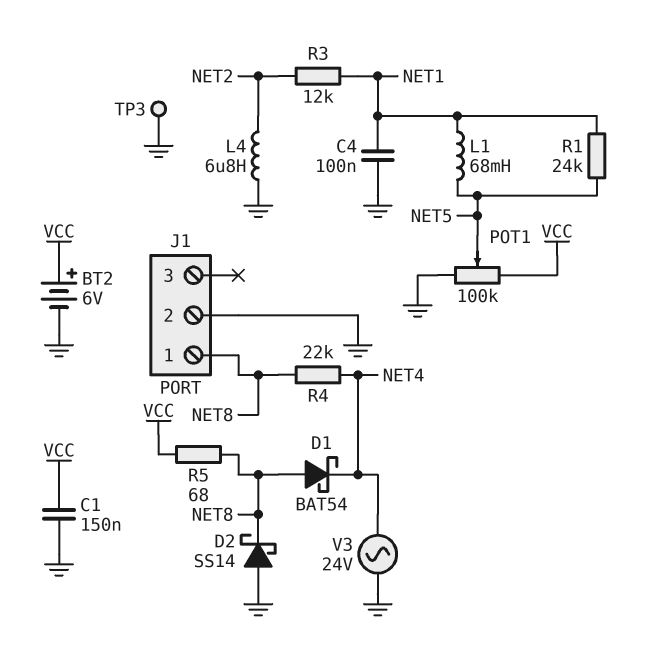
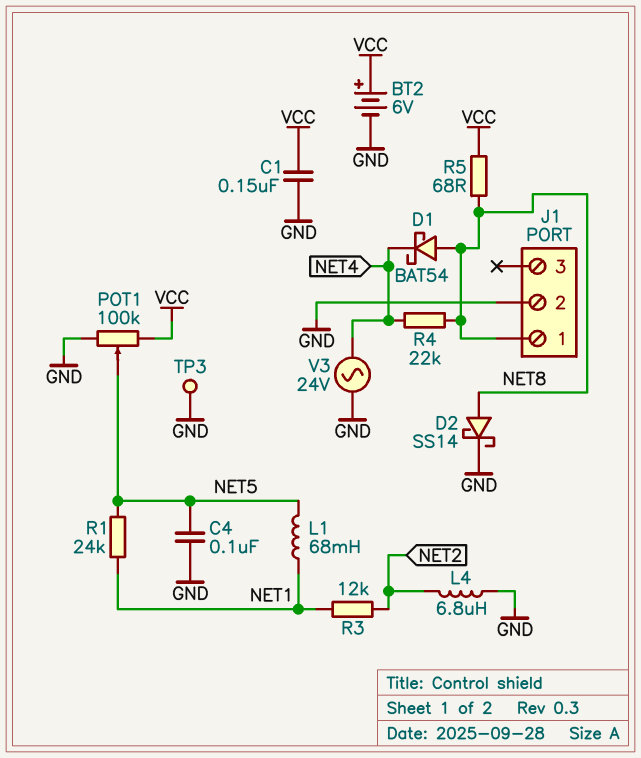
C4: 100nF (GND, NET1) -> 100nF (GND, NET5)
D2: schottky SS14 (A GND, K NET8) -> schottky SS14 (A NET8, K GND)

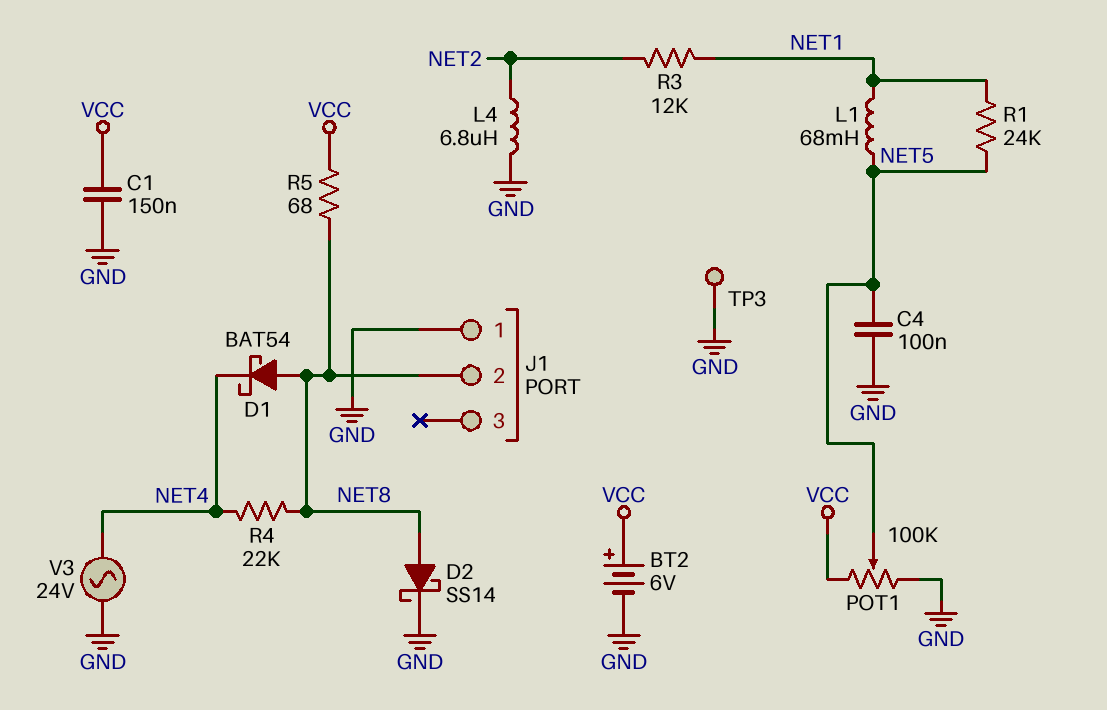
J1 pin 1: NET8 -> GND
J1 pin 2: GND -> NET8

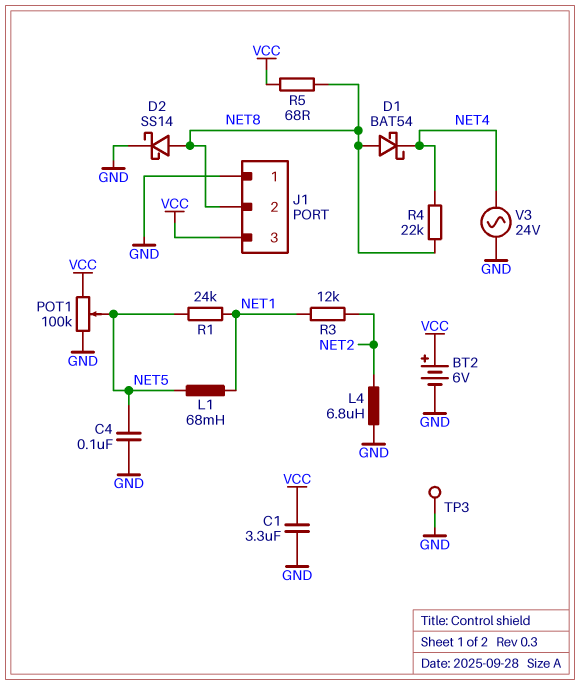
C1: 150nF (GND, VCC) -> 3.3uF (GND, VCC)
J1 pin 3: none -> VCC

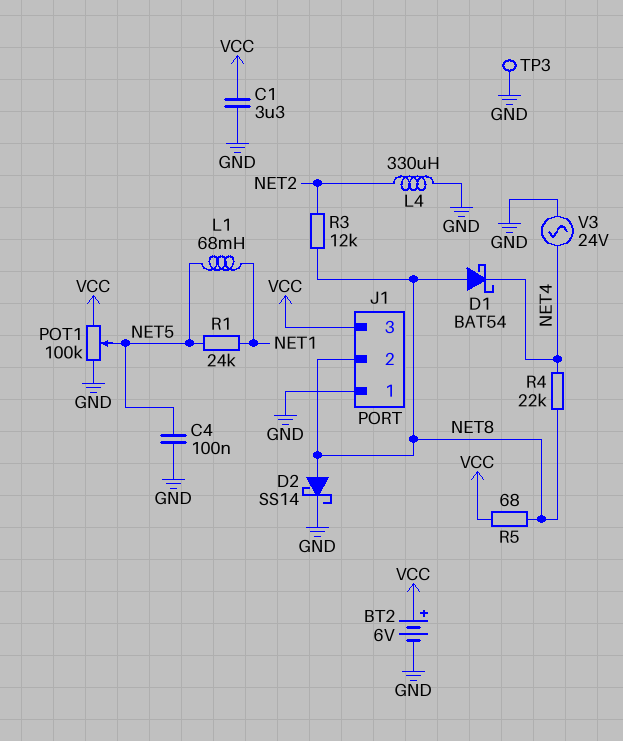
L4: 6.8uH (GND, NET2) -> 330uH (GND, NET2)
R3: 12k (NET1, NET2) -> 12k (NET2, NET8)

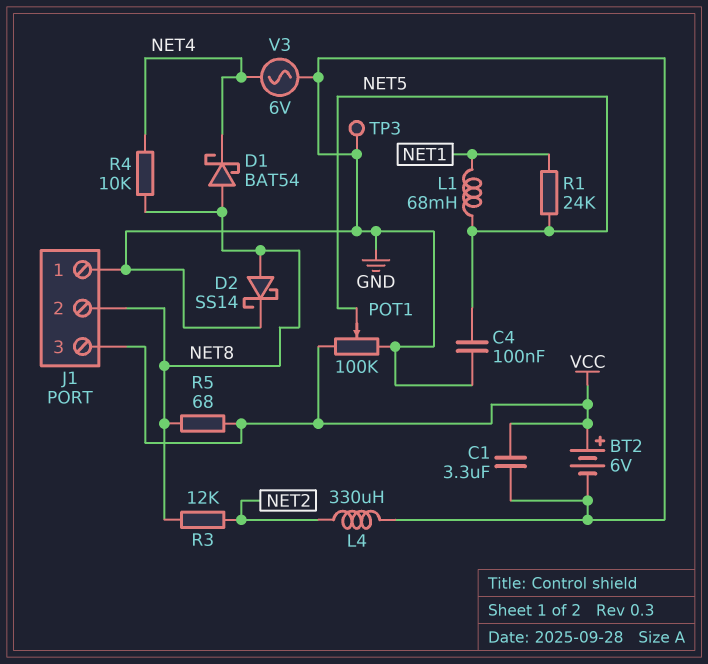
R4: 22k (NET4, NET8) -> 10k (NET4, NET8)
V3: AC 24V (GND, NET4) -> AC 6V (GND, NET4)

